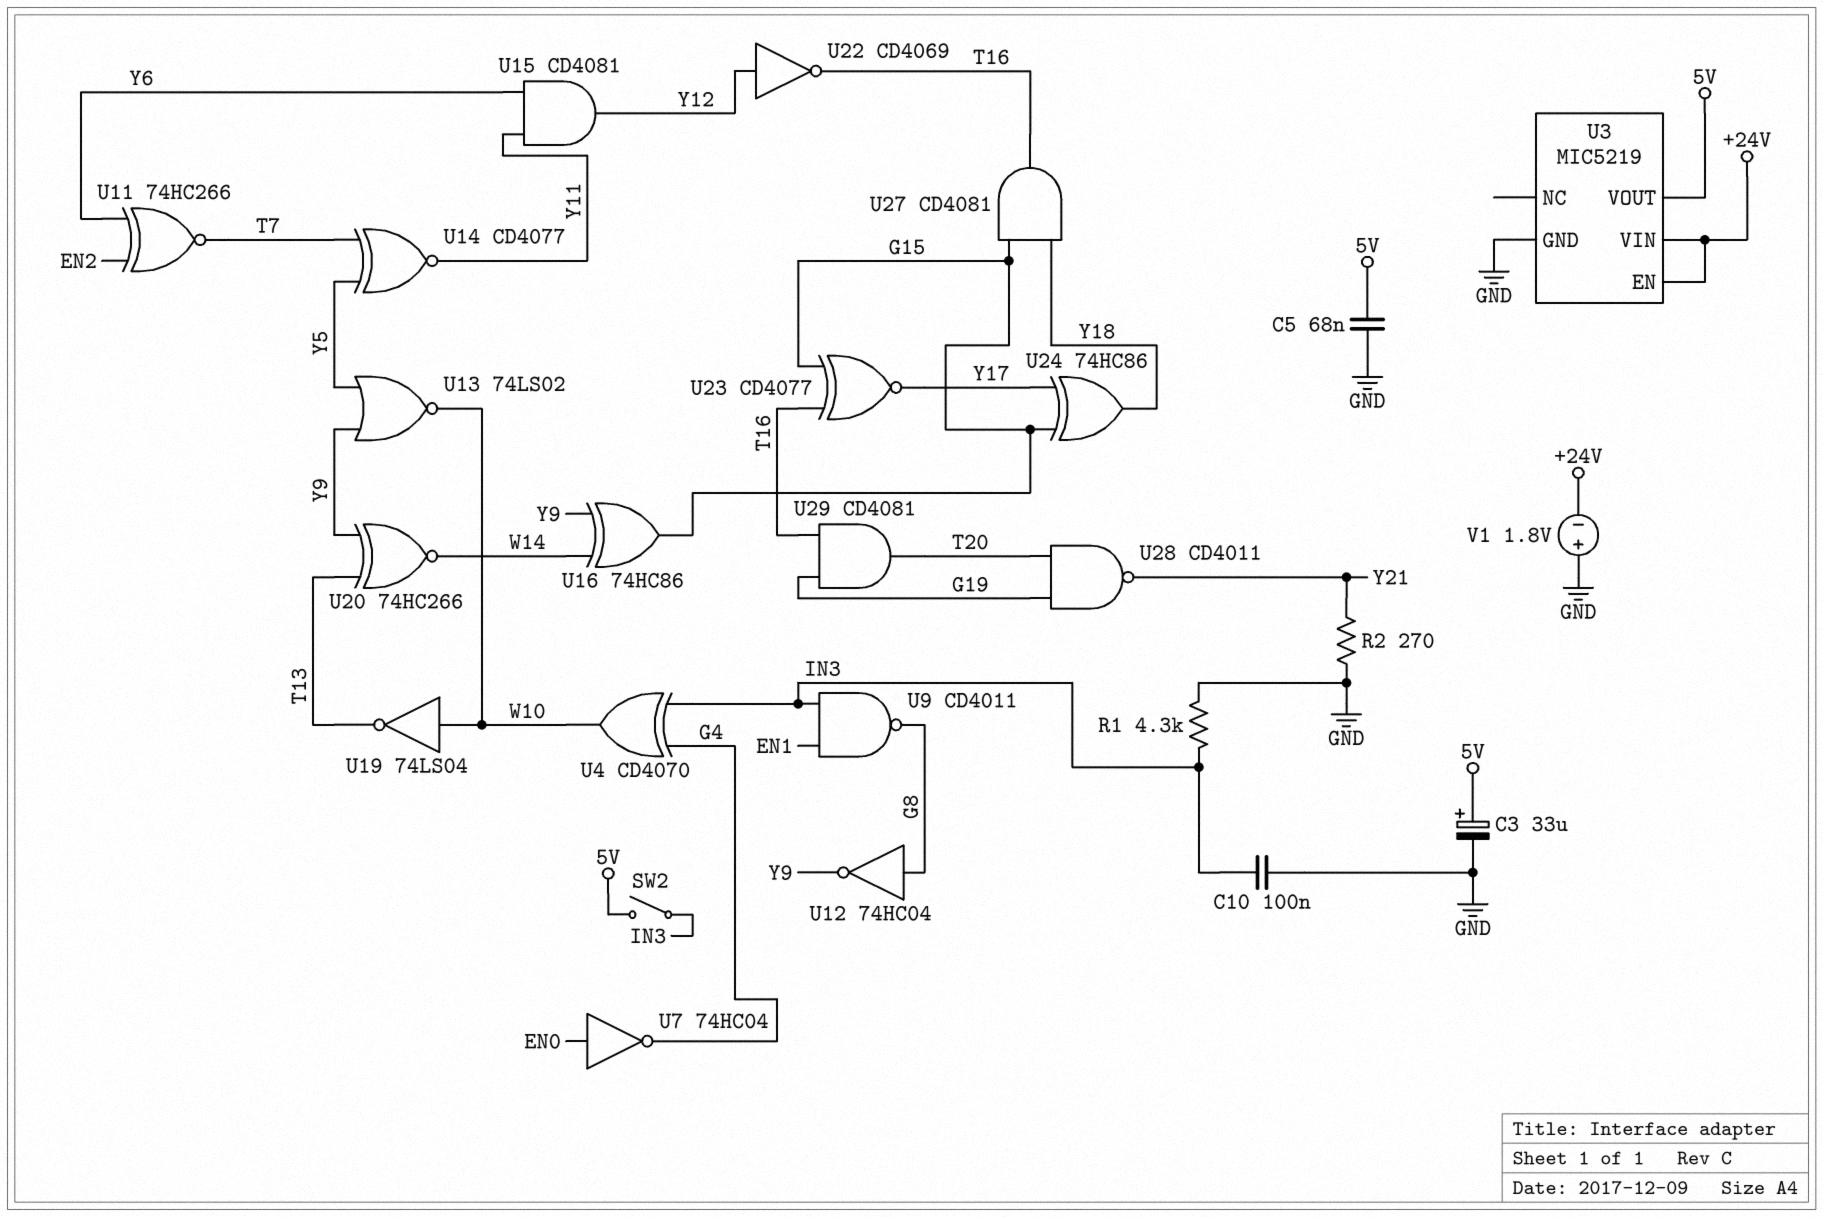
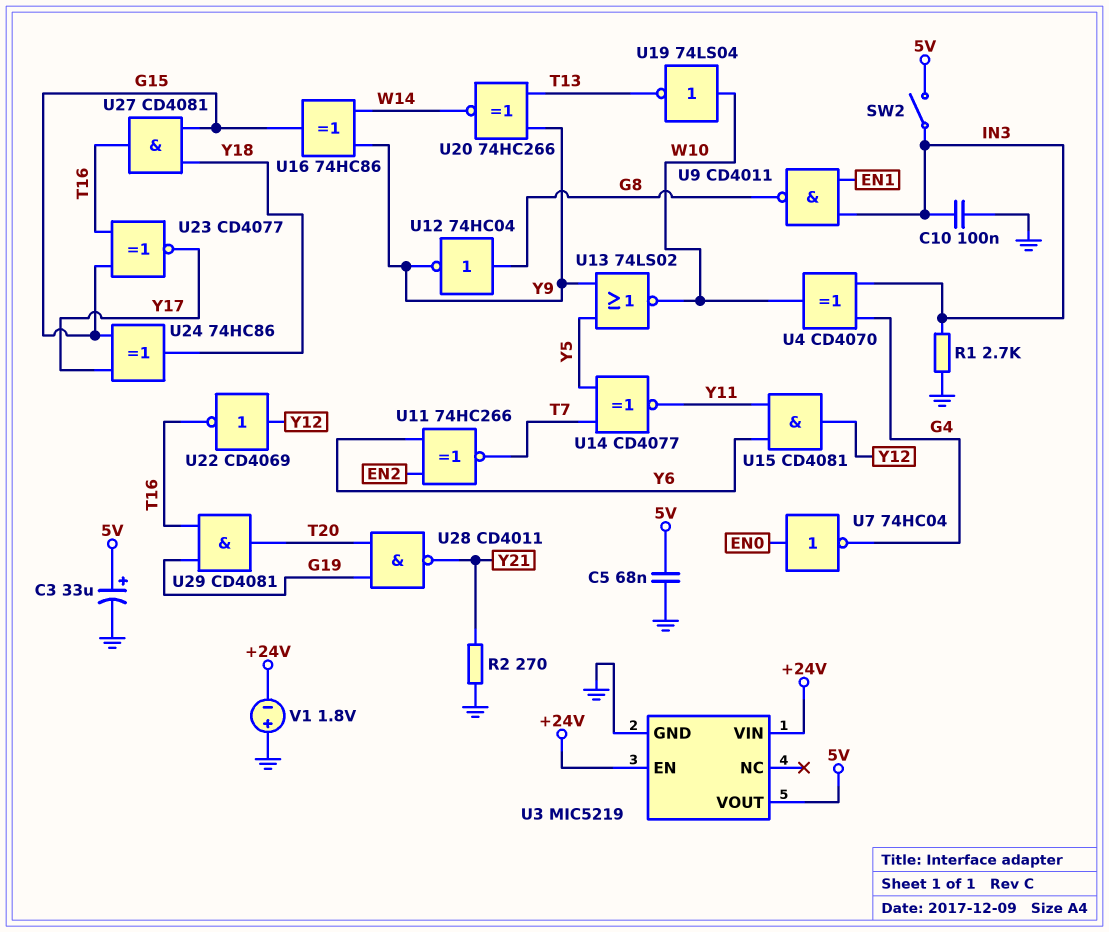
R1: 4.3k (GND, IN3) -> 2.7k (GND, IN3)

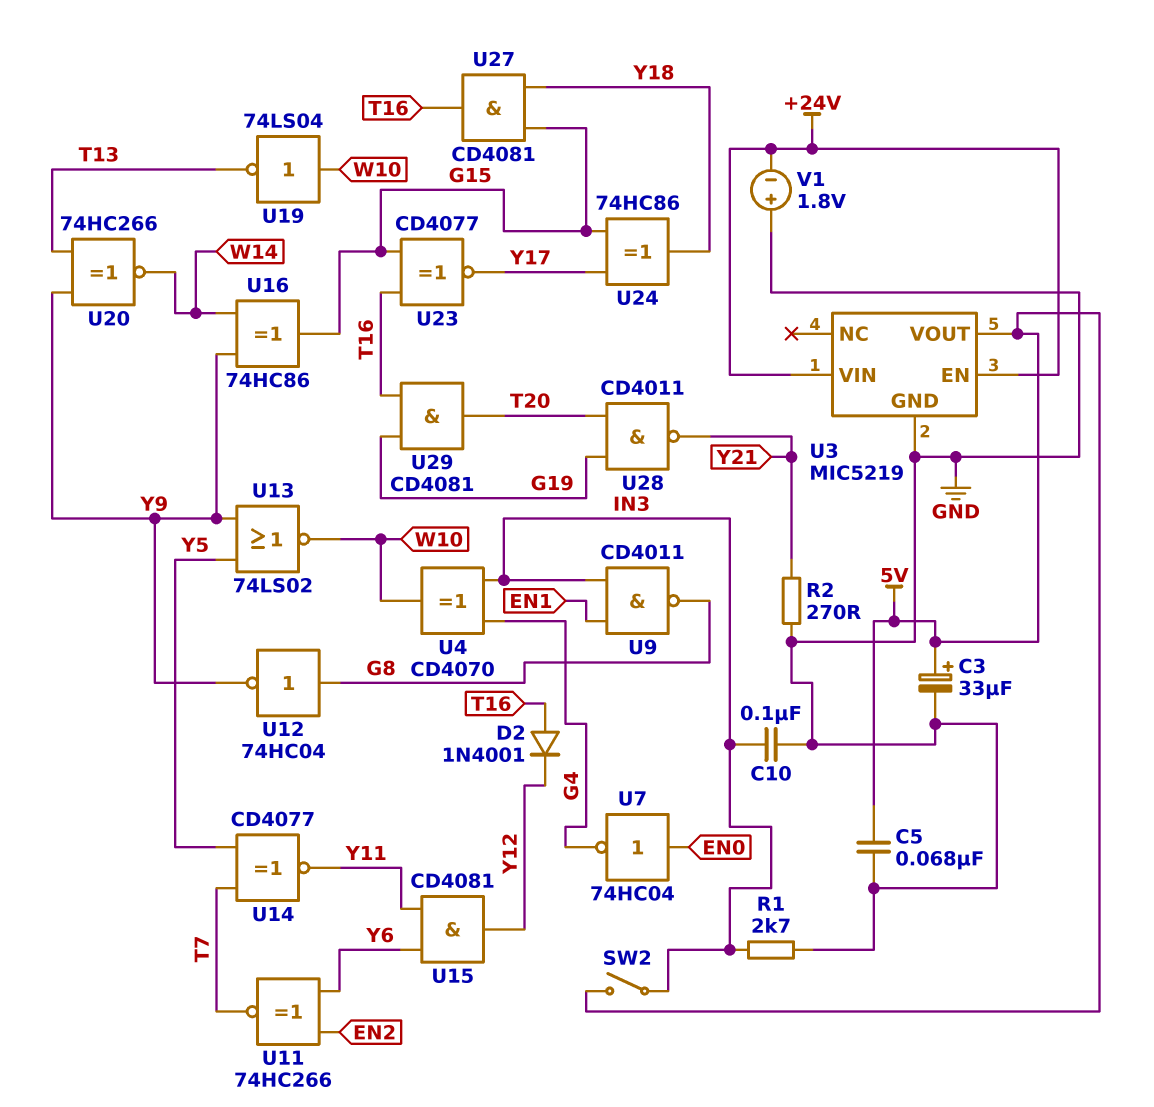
D2: none -> diode 1N4001 (A T16, K Y12)
U22: NOT CD4069 (in Y12, out T16) -> none

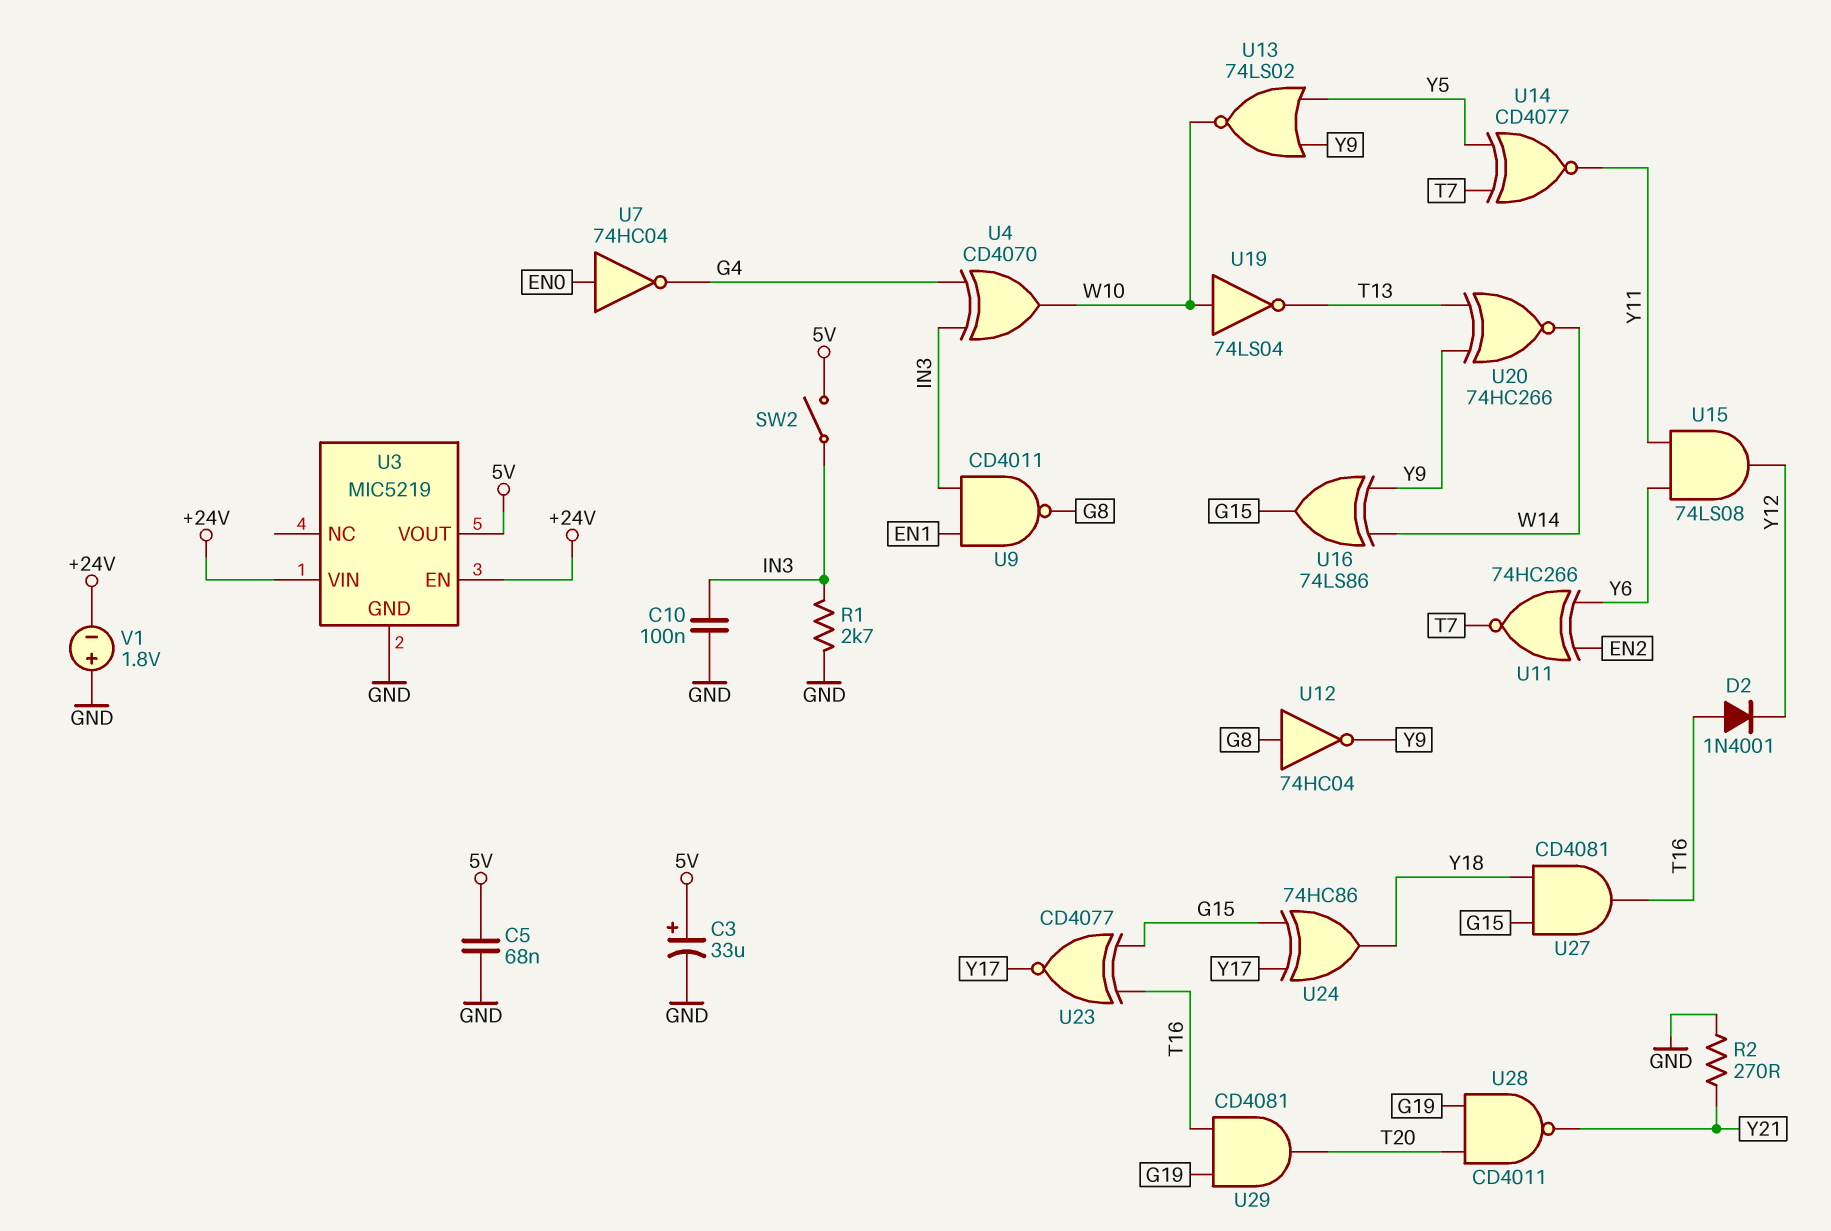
U15: AND CD4081 (in Y6, in Y11, out Y12) -> AND 74LS08 (in Y6, in Y11, out Y12)
U16: XOR 74HC86 (in W14, in Y9, out G15) -> XOR 74LS86 (in W14, in Y9, out G15)

